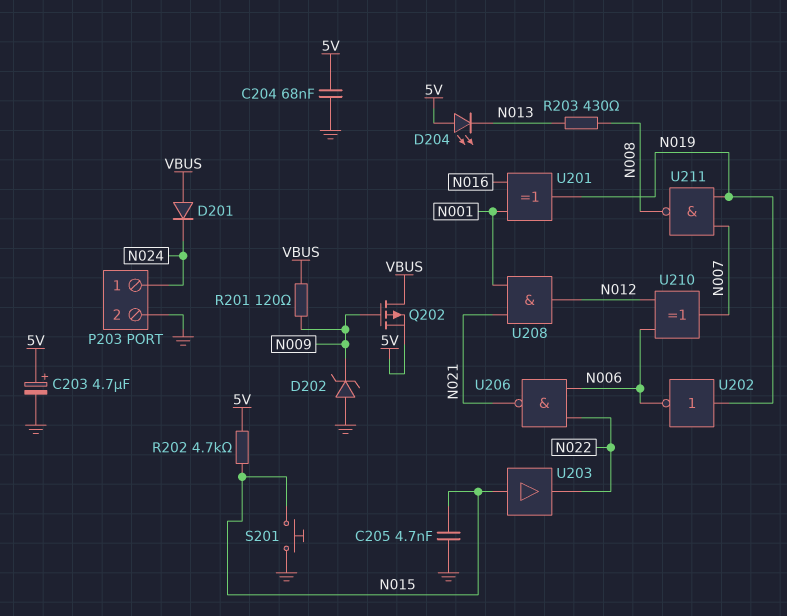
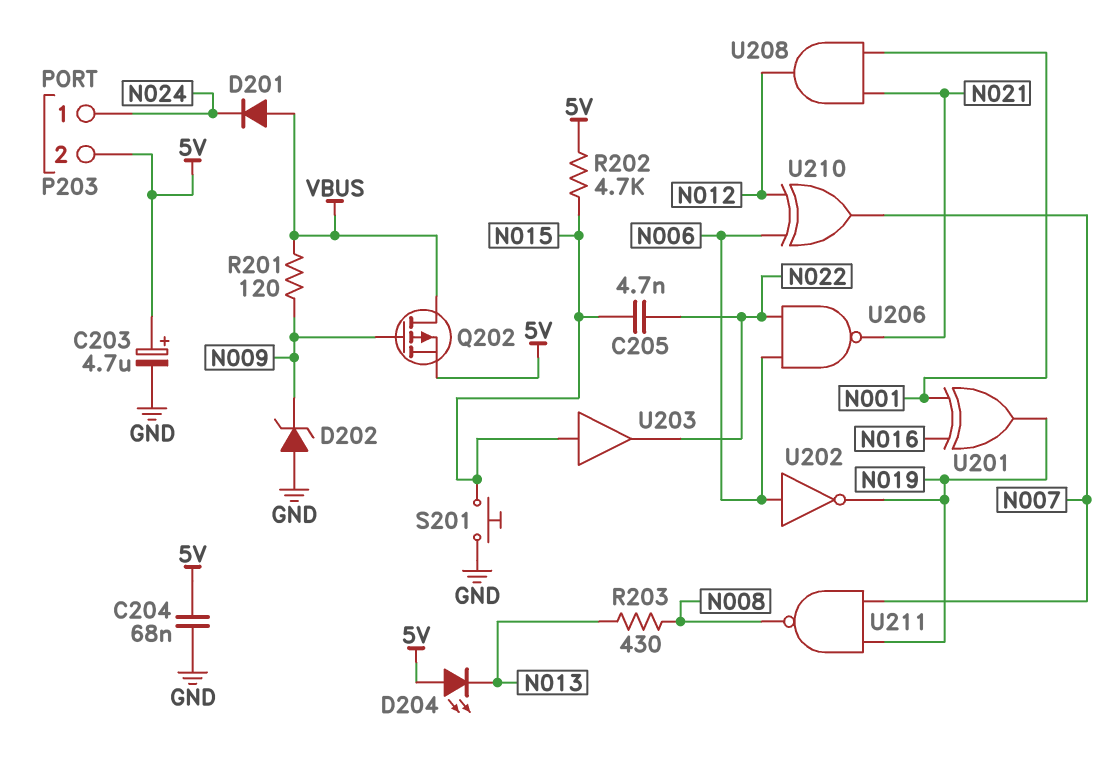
C205: 4.7nF (GND, N015) -> 4.7nF (N015, N022)
P203 pin 2: GND -> 5V
U202: NOT (in N019, out N006) -> NOT (in N006, out N019)

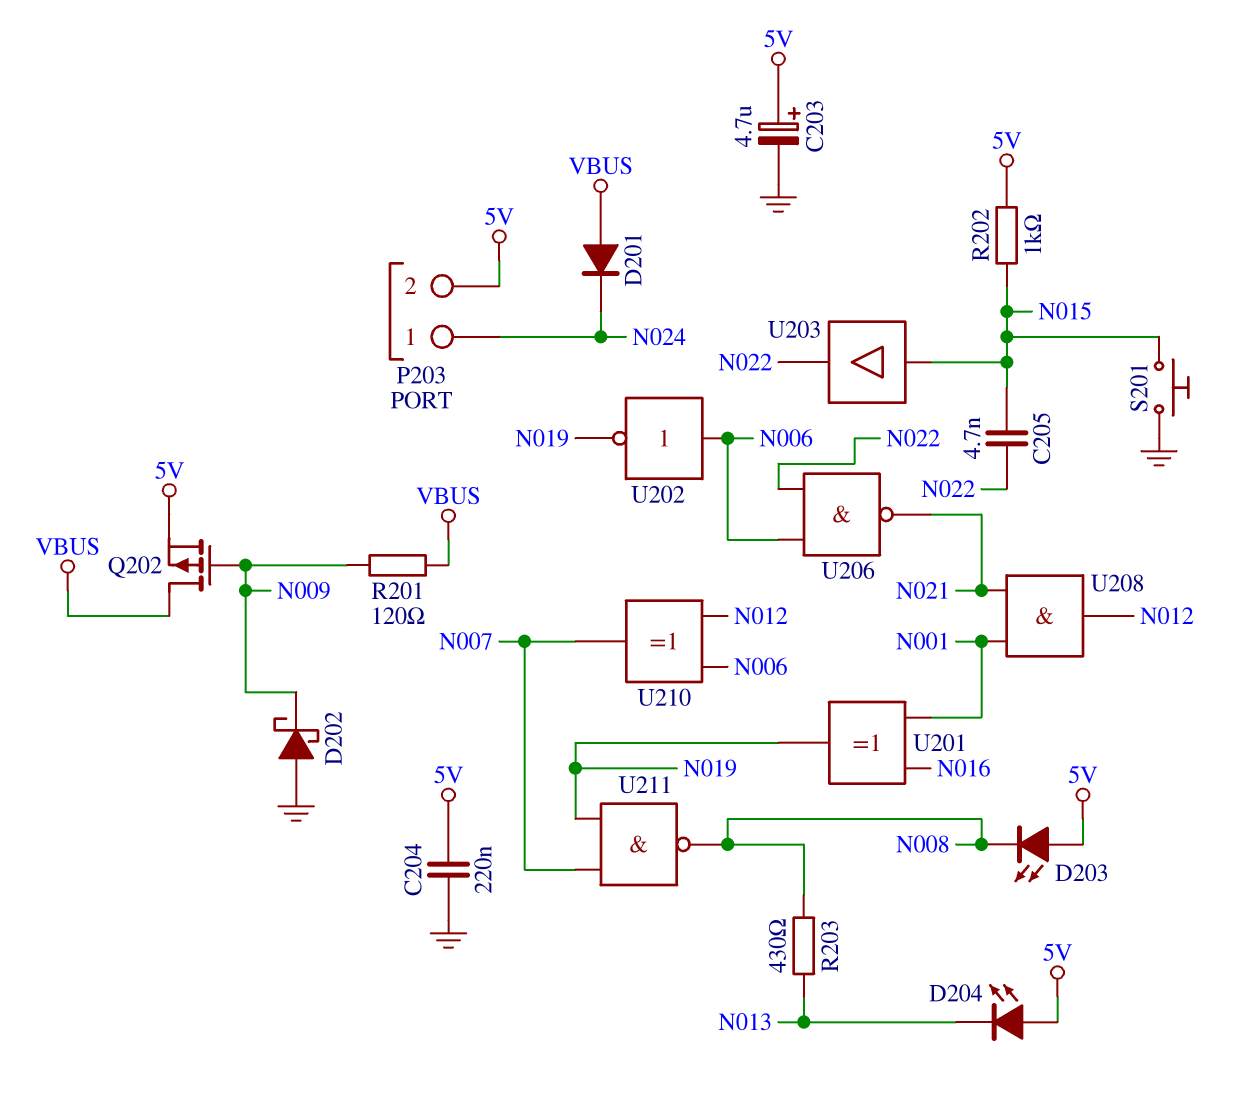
C204: 68nF (5V, GND) -> 220nF (5V, GND)
D202: zener (A GND, K N009) -> schottky (A GND, K N009)
D203: none -> LED (A 5V, K N008)
R202: 4.7k (5V, N015) -> 1k (5V, N015)

